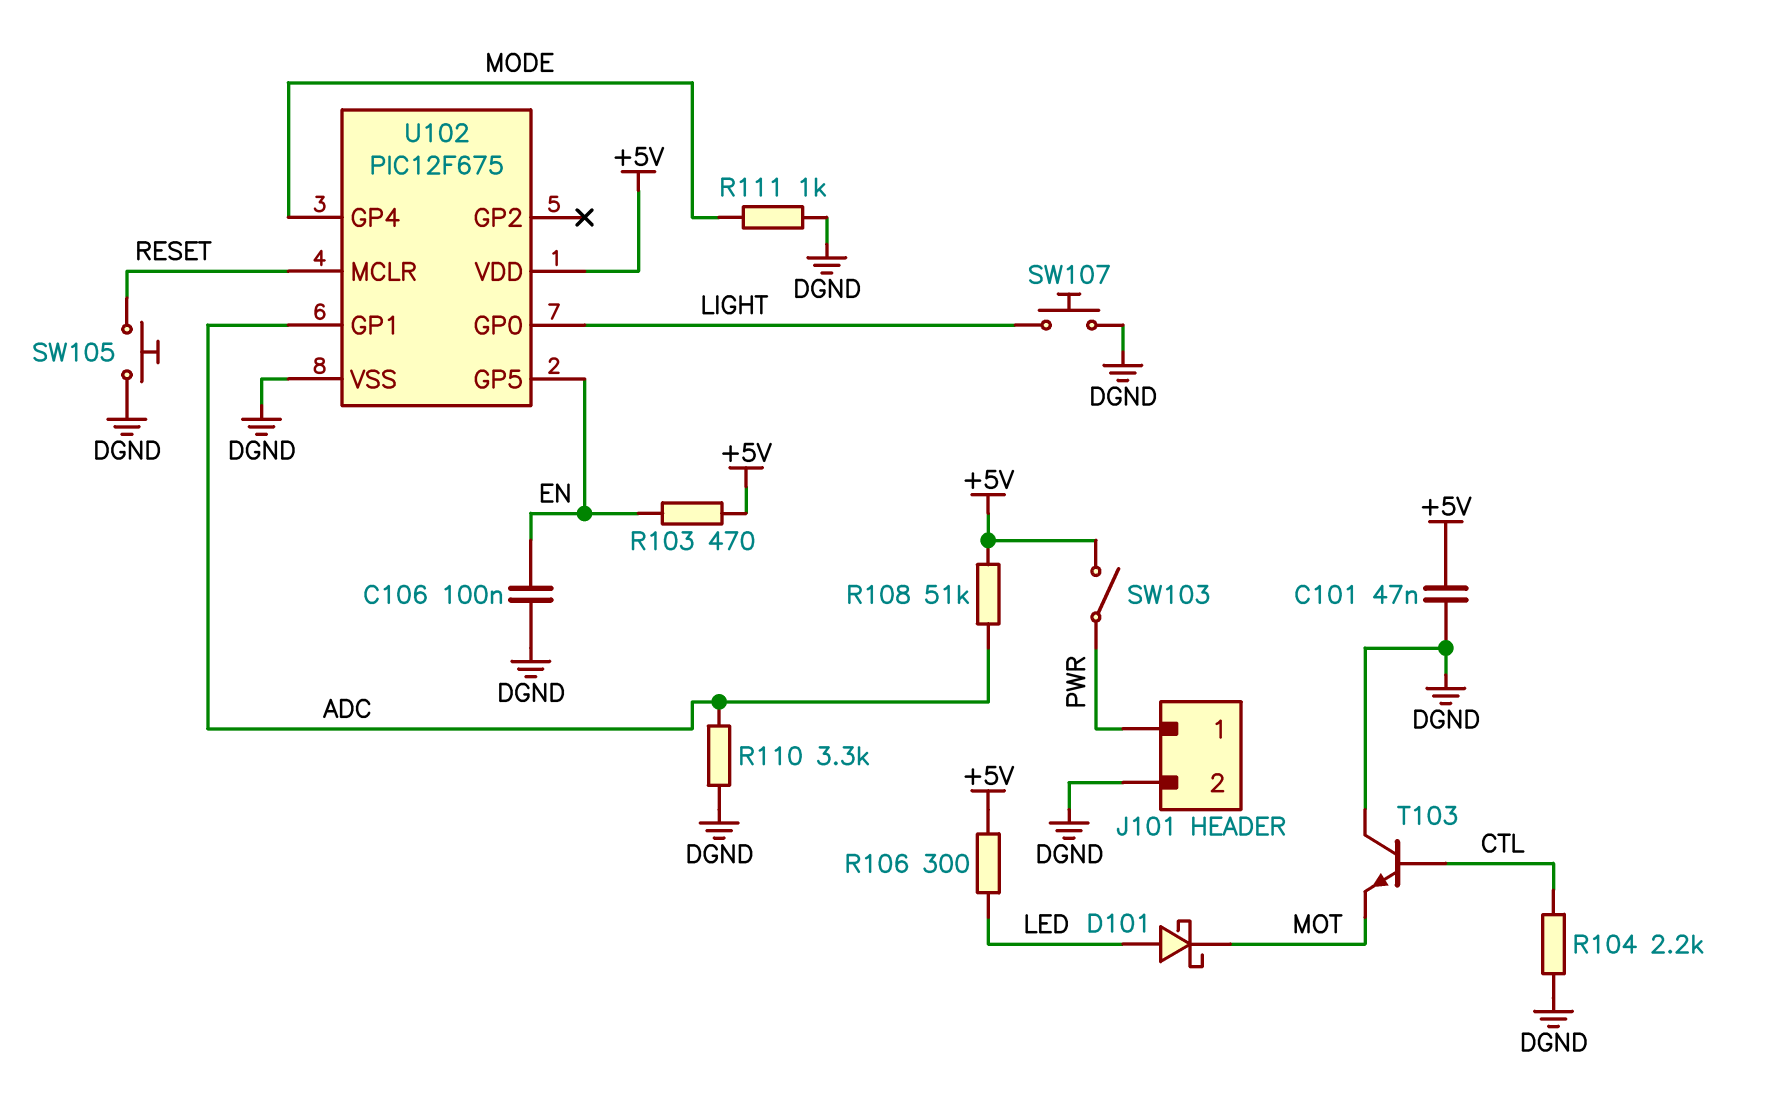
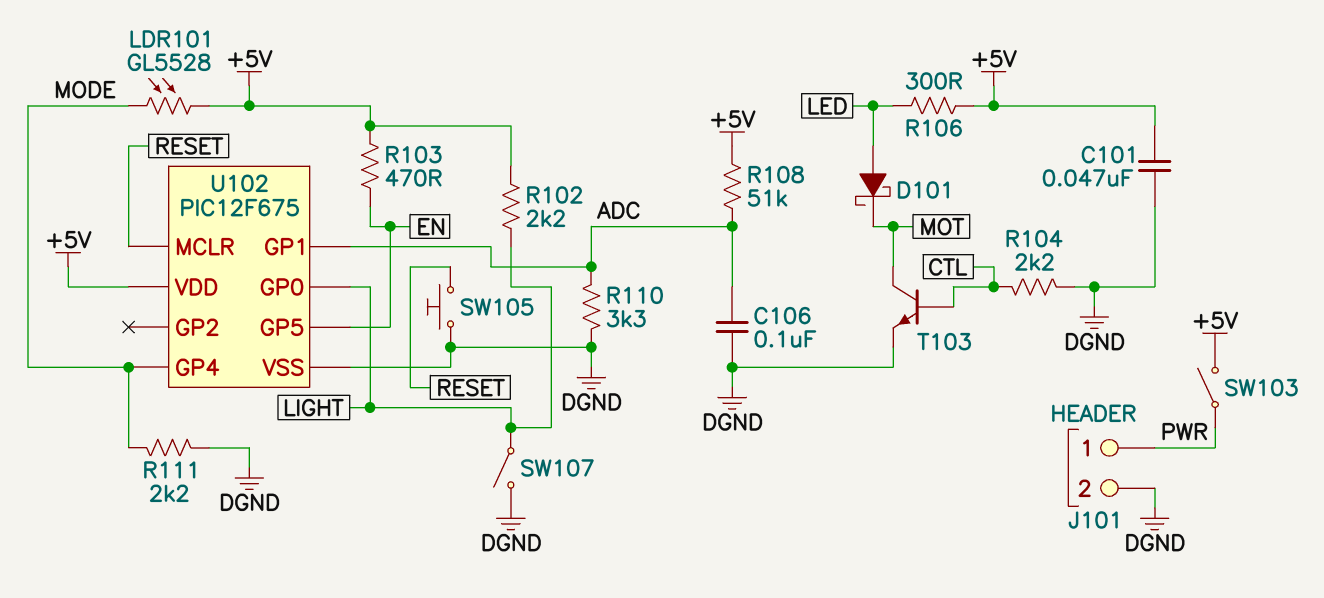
C106: 100nF (DGND, EN) -> 100nF (ADC, DGND)
LDR101: none -> GL5528 (+5V, MODE)
R102: none -> 2.2k (+5V, LIGHT)
R111: 1k (DGND, MODE) -> 2.2k (DGND, MODE)
SW107: button (DGND, LIGHT) -> switch (DGND, LIGHT)
T103: NPN (B CTL, C DGND, E MOT) -> NPN (B CTL, C MOT, E DGND)

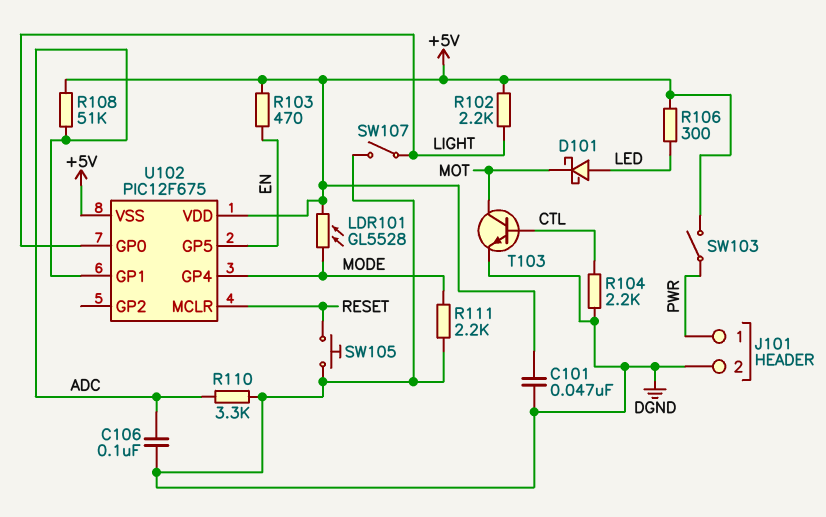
U102 pin VSS: DGND -> +5V

